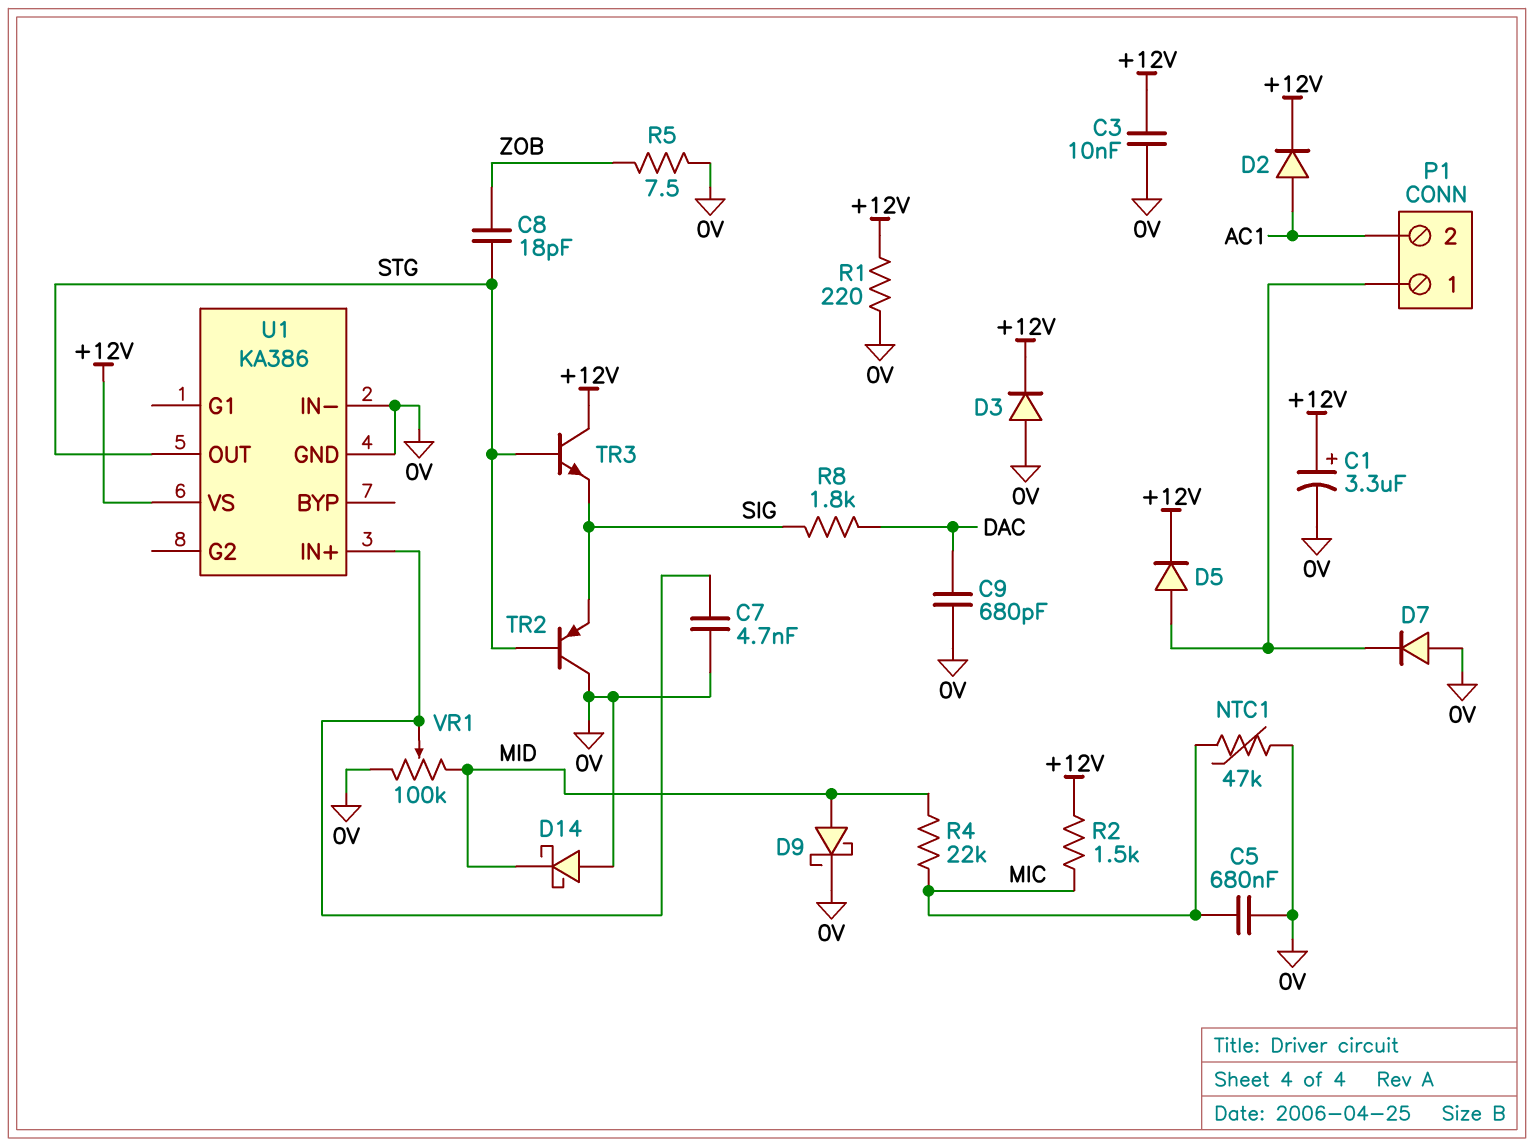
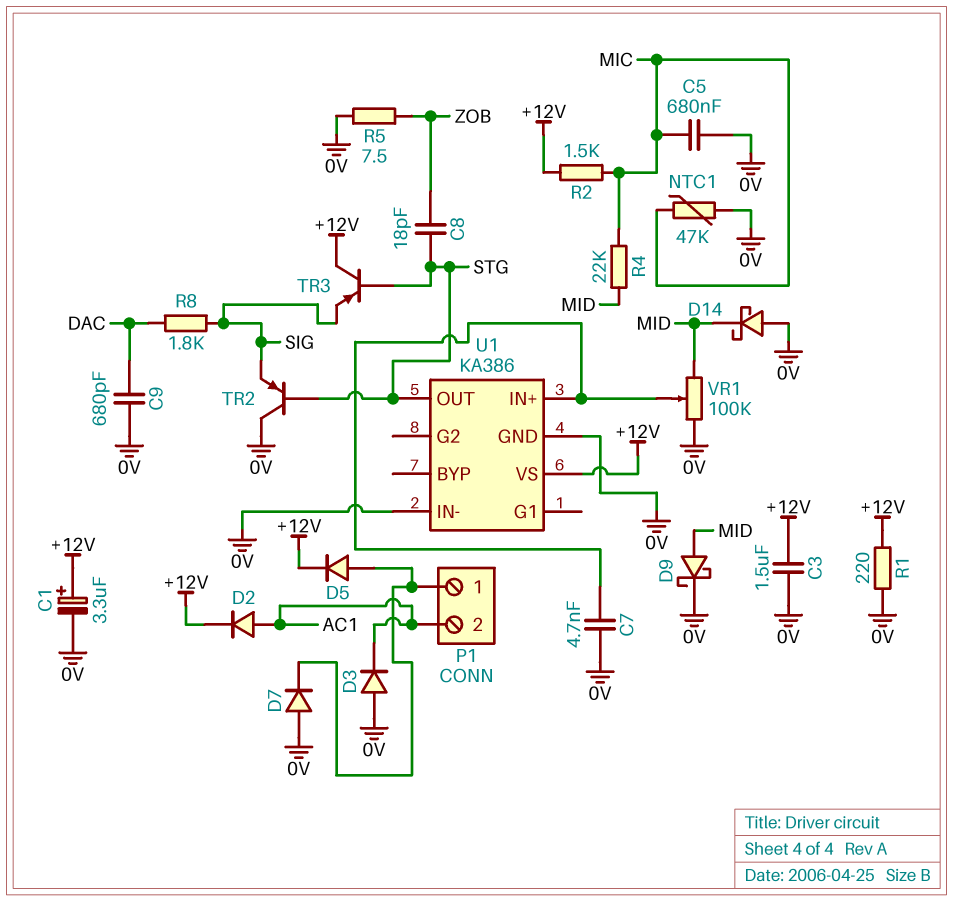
C3: 10nF (+12V, 0V) -> 1.5uF (+12V, 0V)
D3: diode (A 0V, K +12V) -> diode (A 0V, K AC1)
TR3: NPN (B STG, C +12V, E SIG) -> PNP (B STG, C +12V, E SIG)

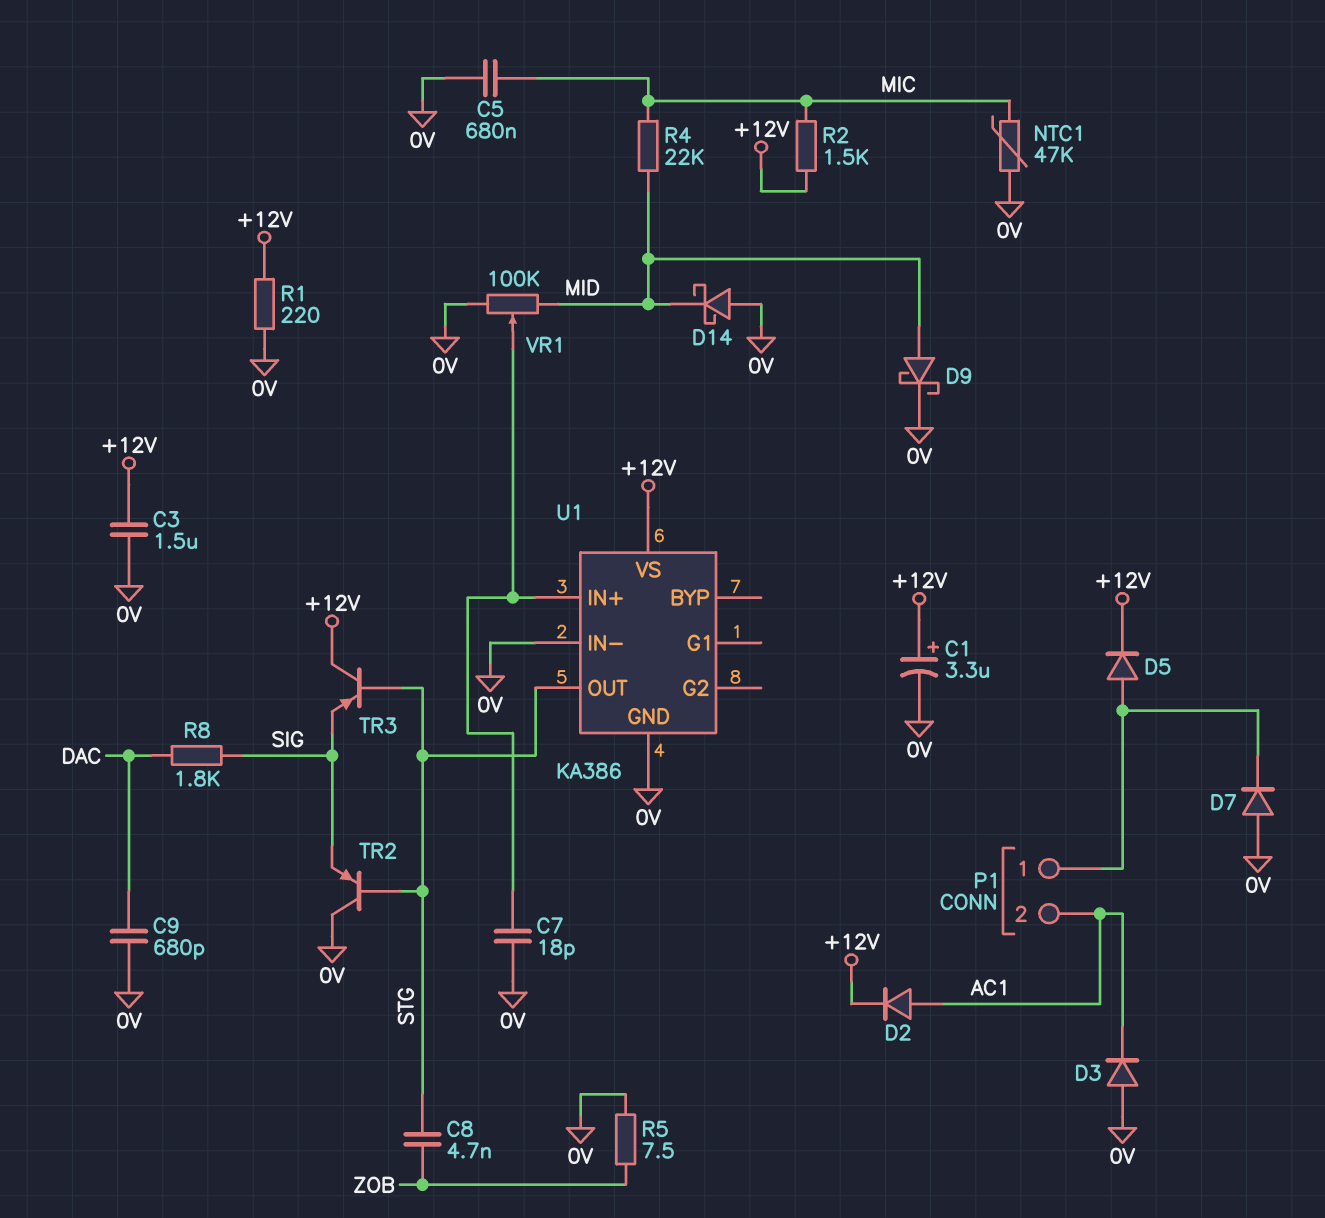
C7: 4.7nF (0V, U1/IN+) -> 18pF (0V, U1/IN+)
C8: 18pF (STG, ZOB) -> 4.7nF (STG, ZOB)

